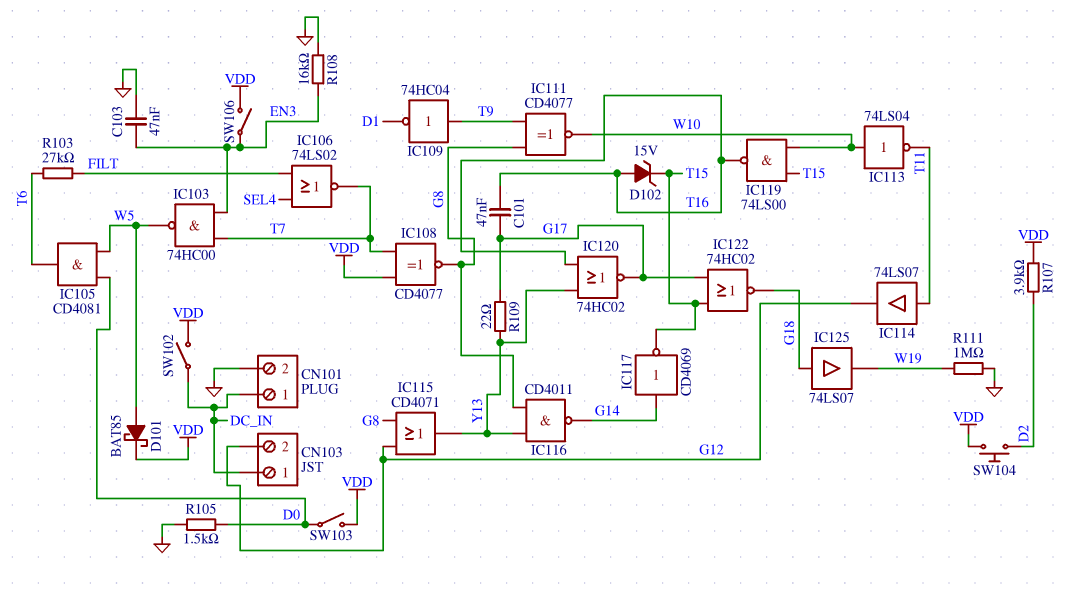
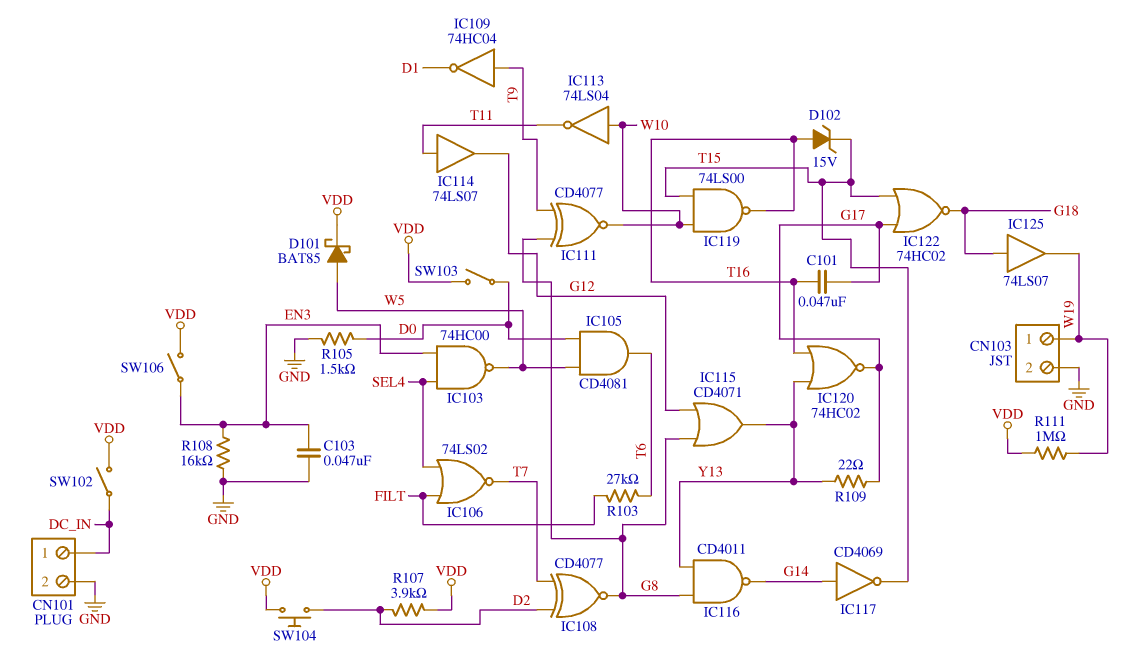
CN103 pin 1: DC_IN -> W19
CN103 pin 2: G12 -> GND
IC103: NAND 74HC00 (in EN3, in T7, out W5) -> NAND 74HC00 (in EN3, in SEL4, out W5)
IC108: XNOR CD4077 (in T7, in VDD, out G8) -> XNOR CD4077 (in D2, in T7, out G8)
R111: 1M (GND, W19) -> 1M (VDD, W19)

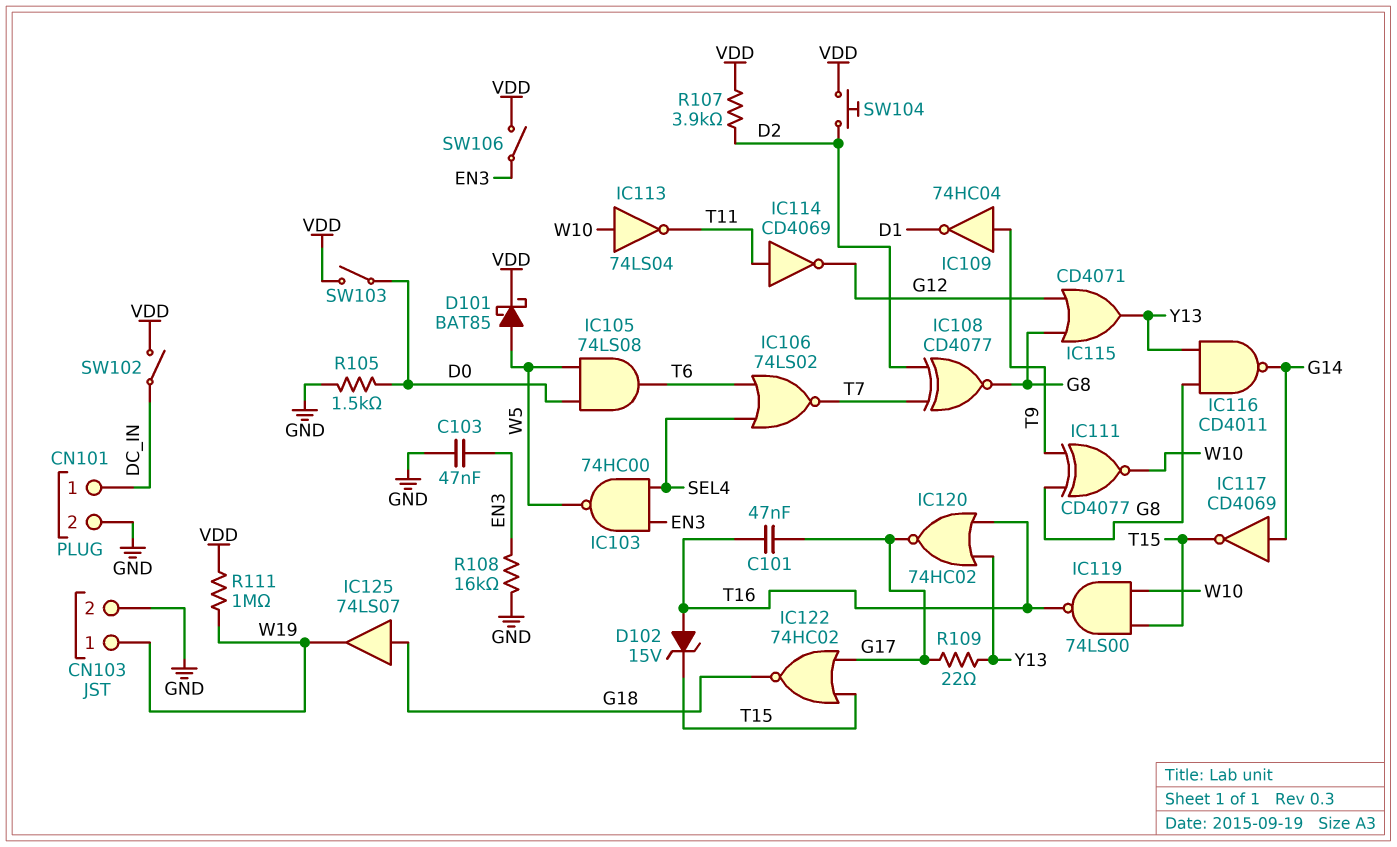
IC105: AND CD4081 (in D0, in W5, out T6) -> AND 74LS08 (in D0, in W5, out T6)
IC106: NOR 74LS02 (in FILT, in SEL4, out T7) -> NOR 74LS02 (in SEL4, in T6, out T7)
IC114: buffer 74LS07 (in T11, out G12) -> NOT CD4069 (in T11, out G12)
R103: 27k (FILT, T6) -> none

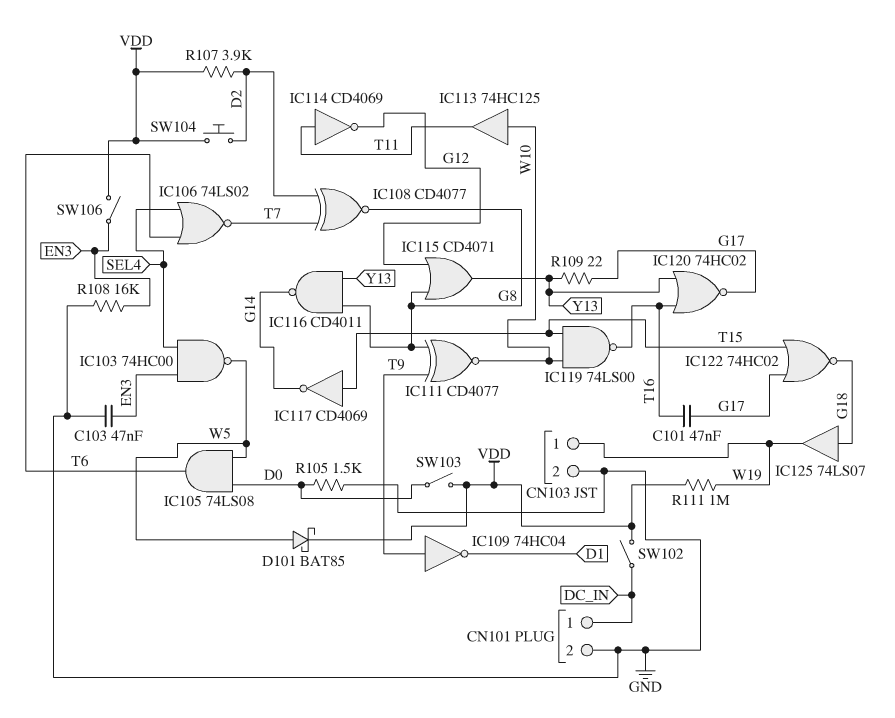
D102: zener 15V (A T16, K T15) -> none
IC113: NOT 74LS04 (in W10, out T11) -> buffer 74HC125 (in W10, out T11)
IC117: NOT CD4069 (in G14, out T15) -> NOT CD4069 (in T15, out G14)

